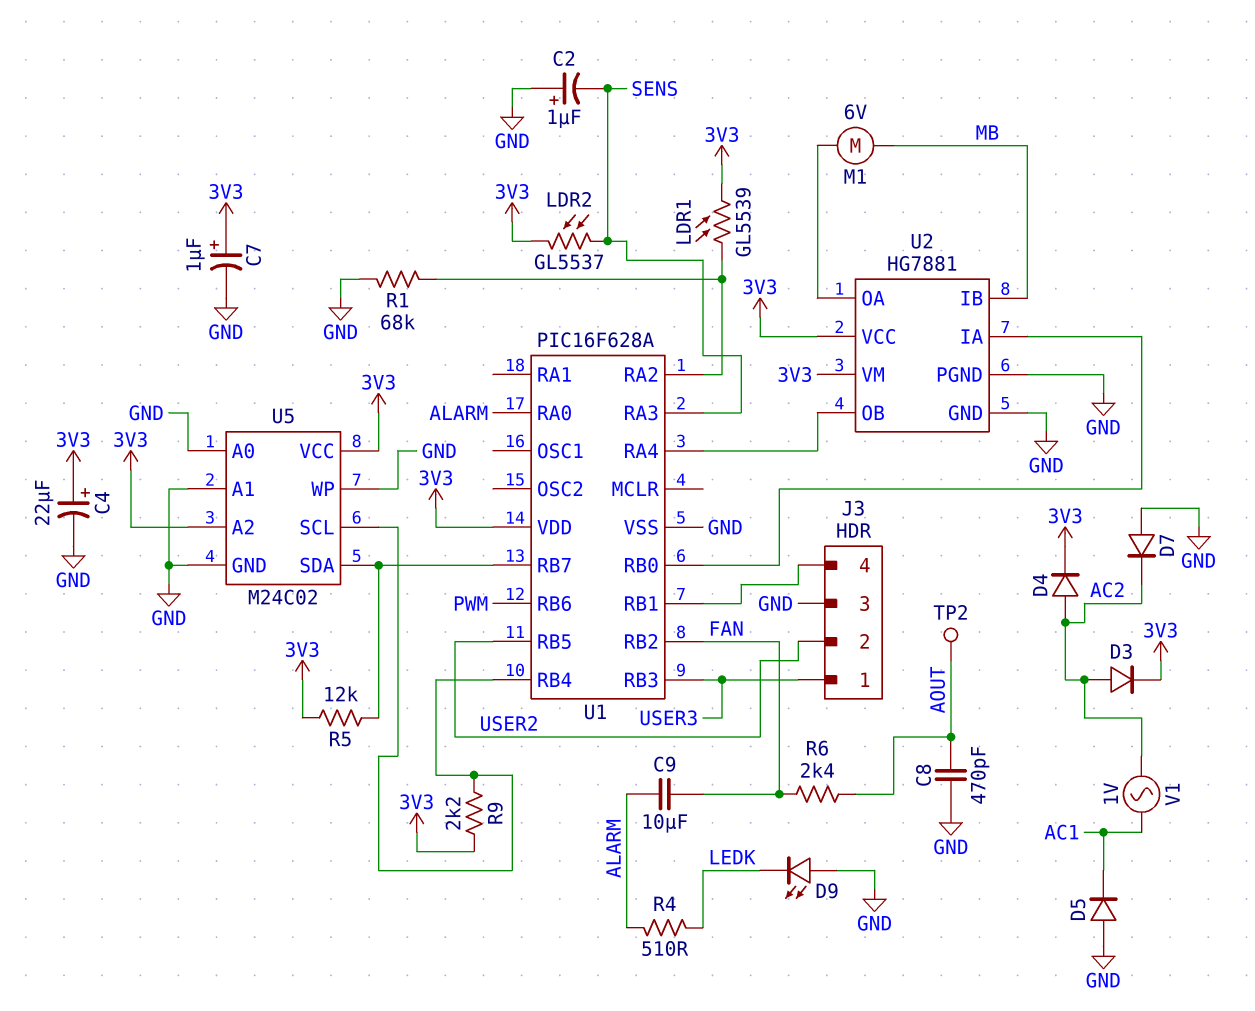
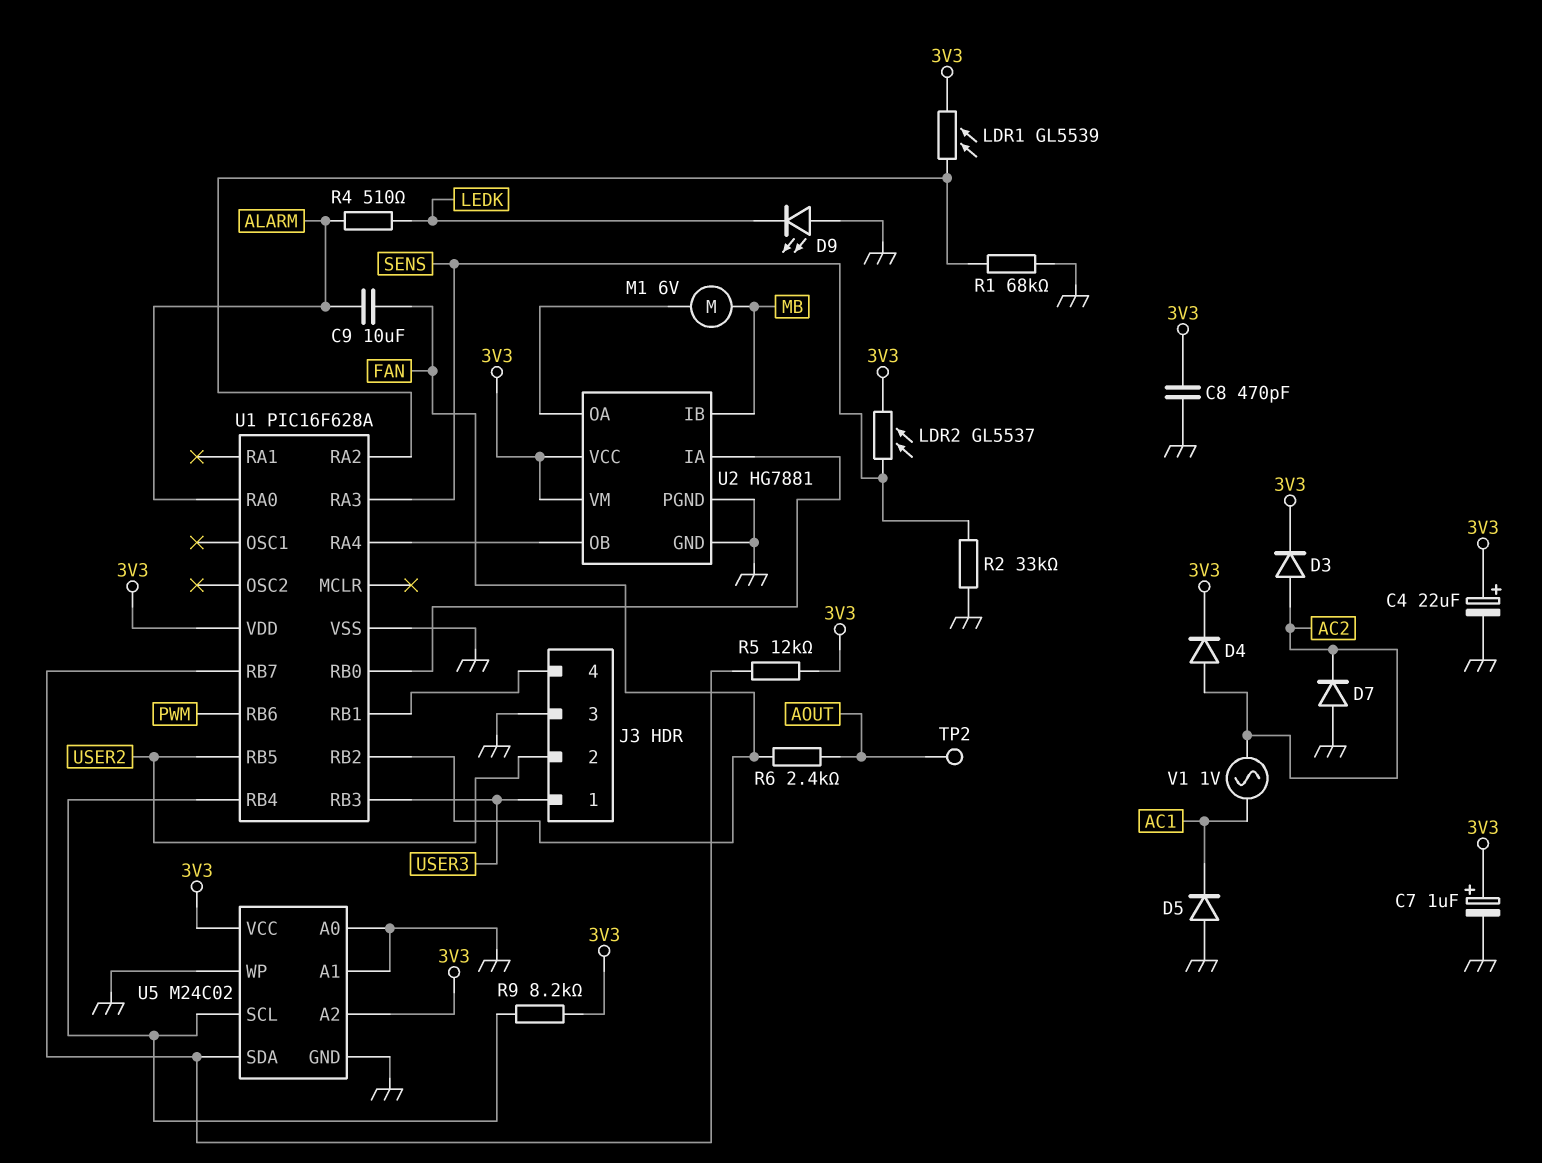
C2: 1uF (plus GND, minus SENS) -> none
C8: 470pF (AOUT, GND) -> 470pF (3V3, GND)
R2: none -> 33k (GND, SENS)
R9: 2.2k (3V3, U1/RB4) -> 8.2k (3V3, U1/RB4)

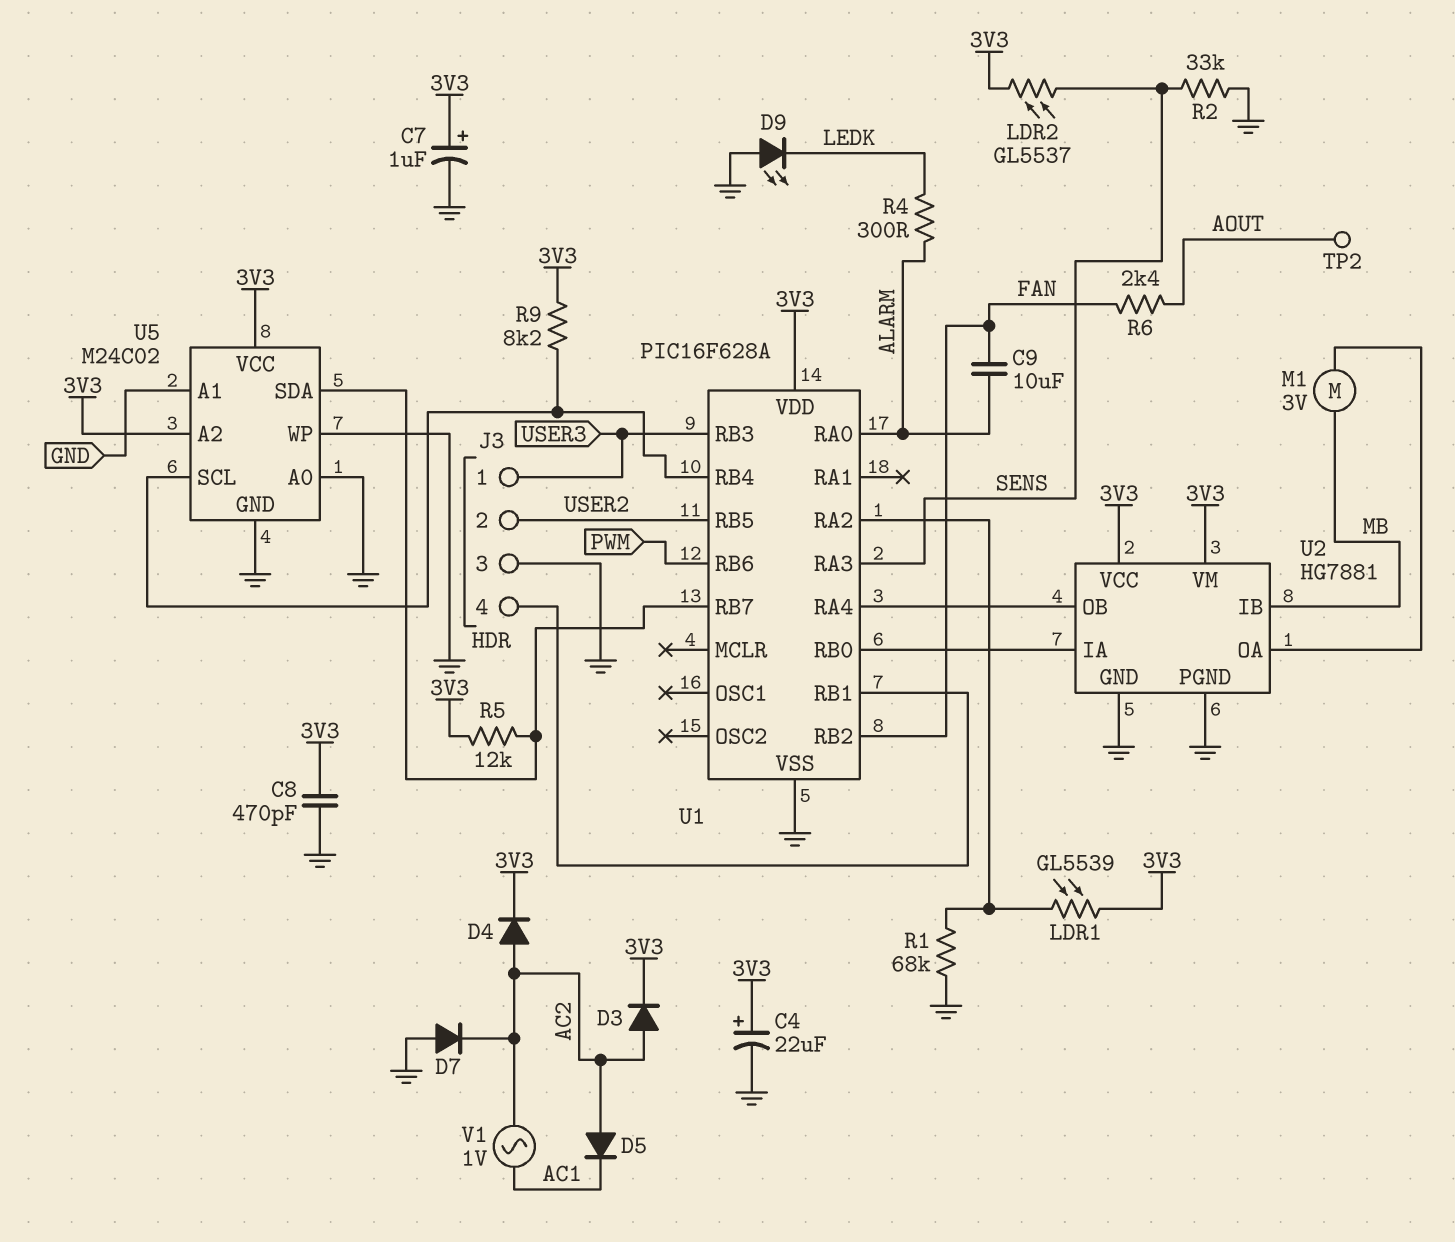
D5: diode (A GND, K AC1) -> diode (A AC2, K AC1)
M1: motor 6V (MB, U2/OA) -> motor 3V (MB, U2/OA)
R4: 510 (ALARM, LEDK) -> 300 (ALARM, LEDK)

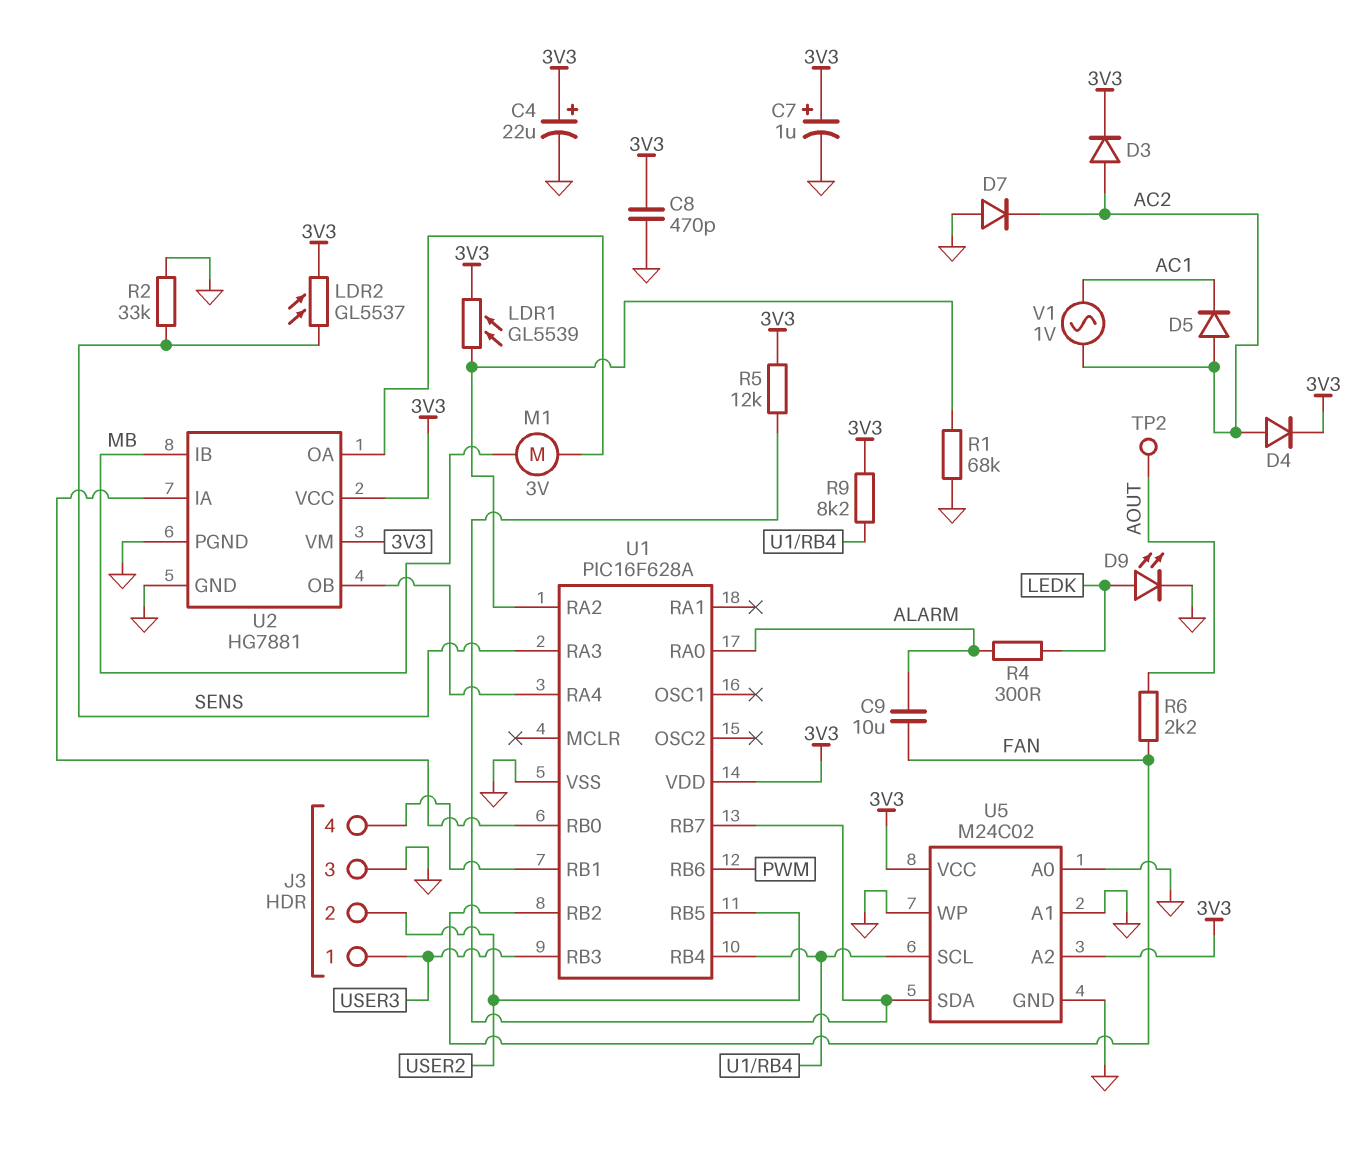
D9: LED (A GND, K LEDK) -> LED (A LEDK, K GND)
R6: 2.4k (AOUT, FAN) -> 2.2k (AOUT, FAN)

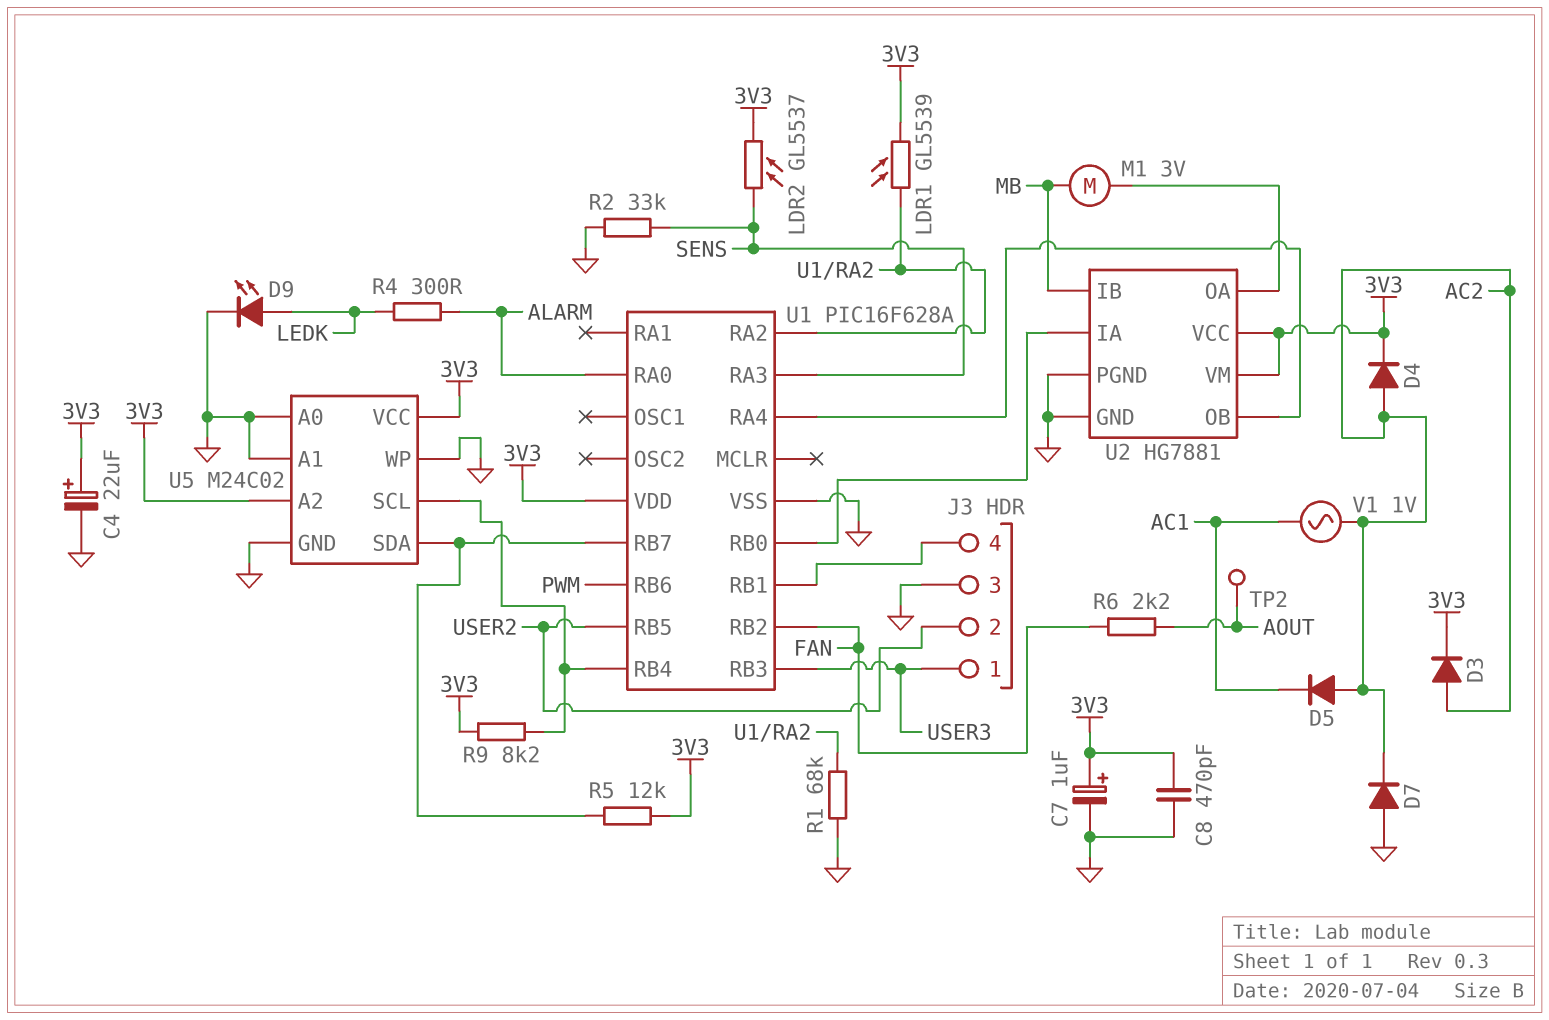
C9: 10uF (ALARM, FAN) -> none

